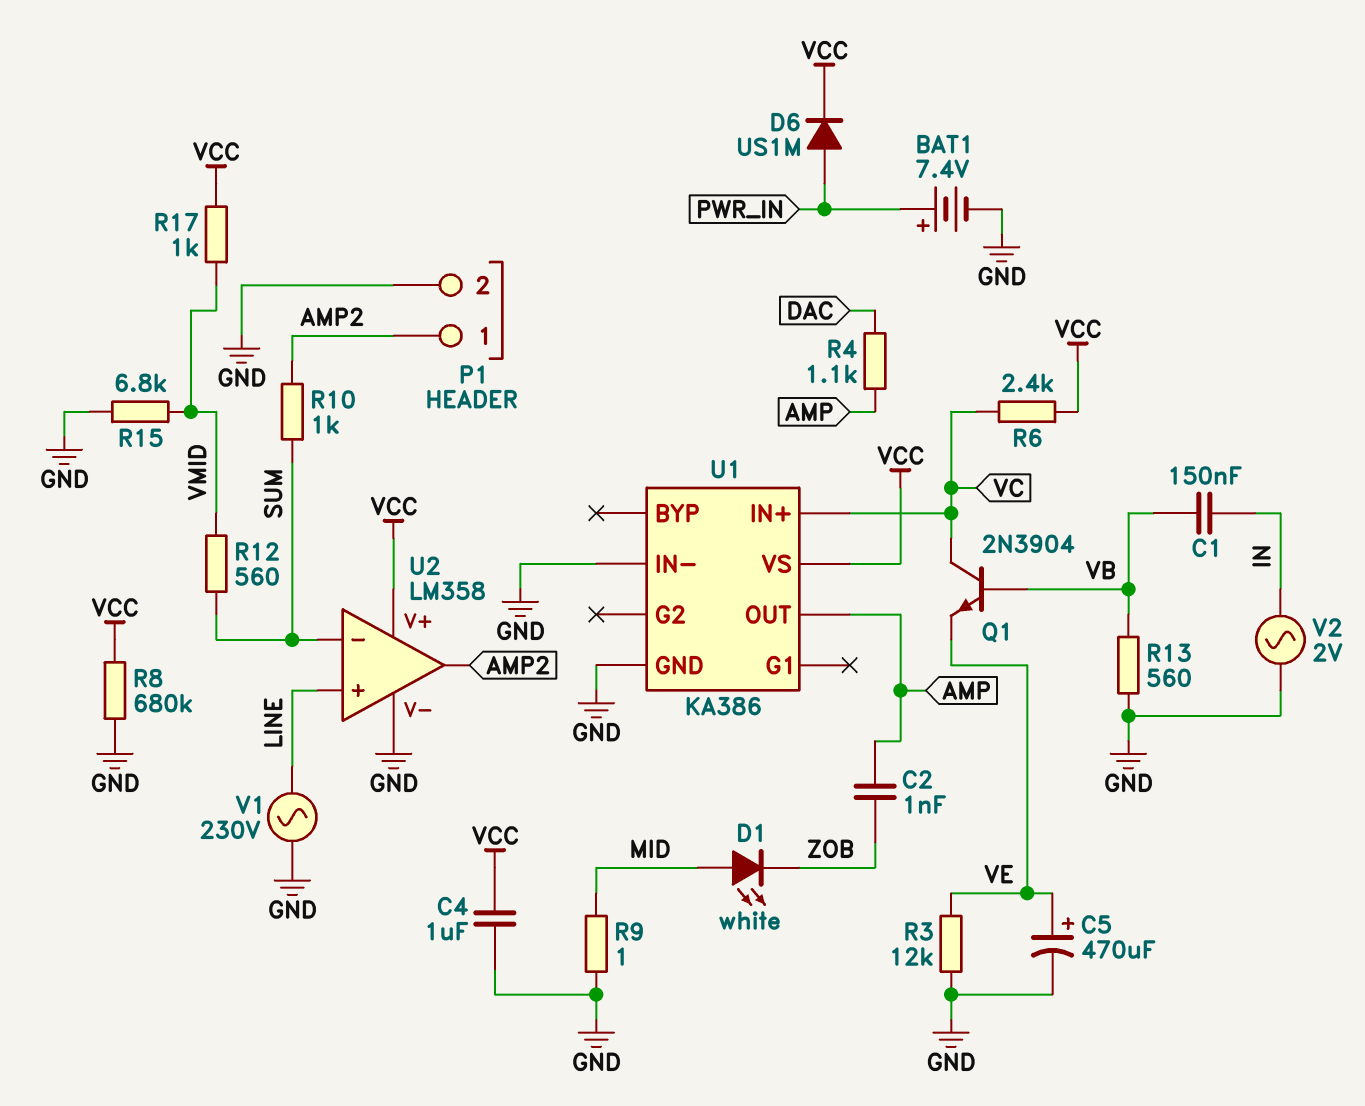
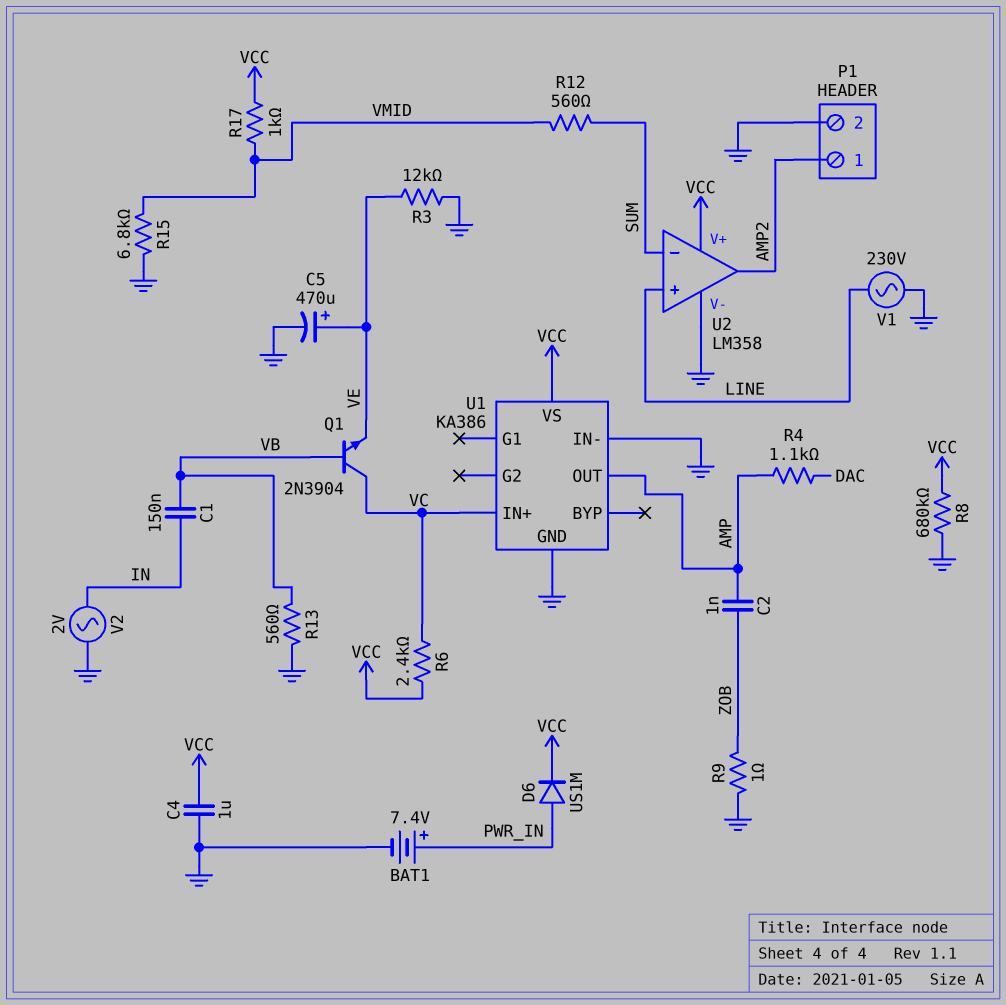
D1: LED white (A MID, K ZOB) -> none
R9: 1 (GND, MID) -> 1 (GND, ZOB)
R10: 1k (AMP2, SUM) -> none

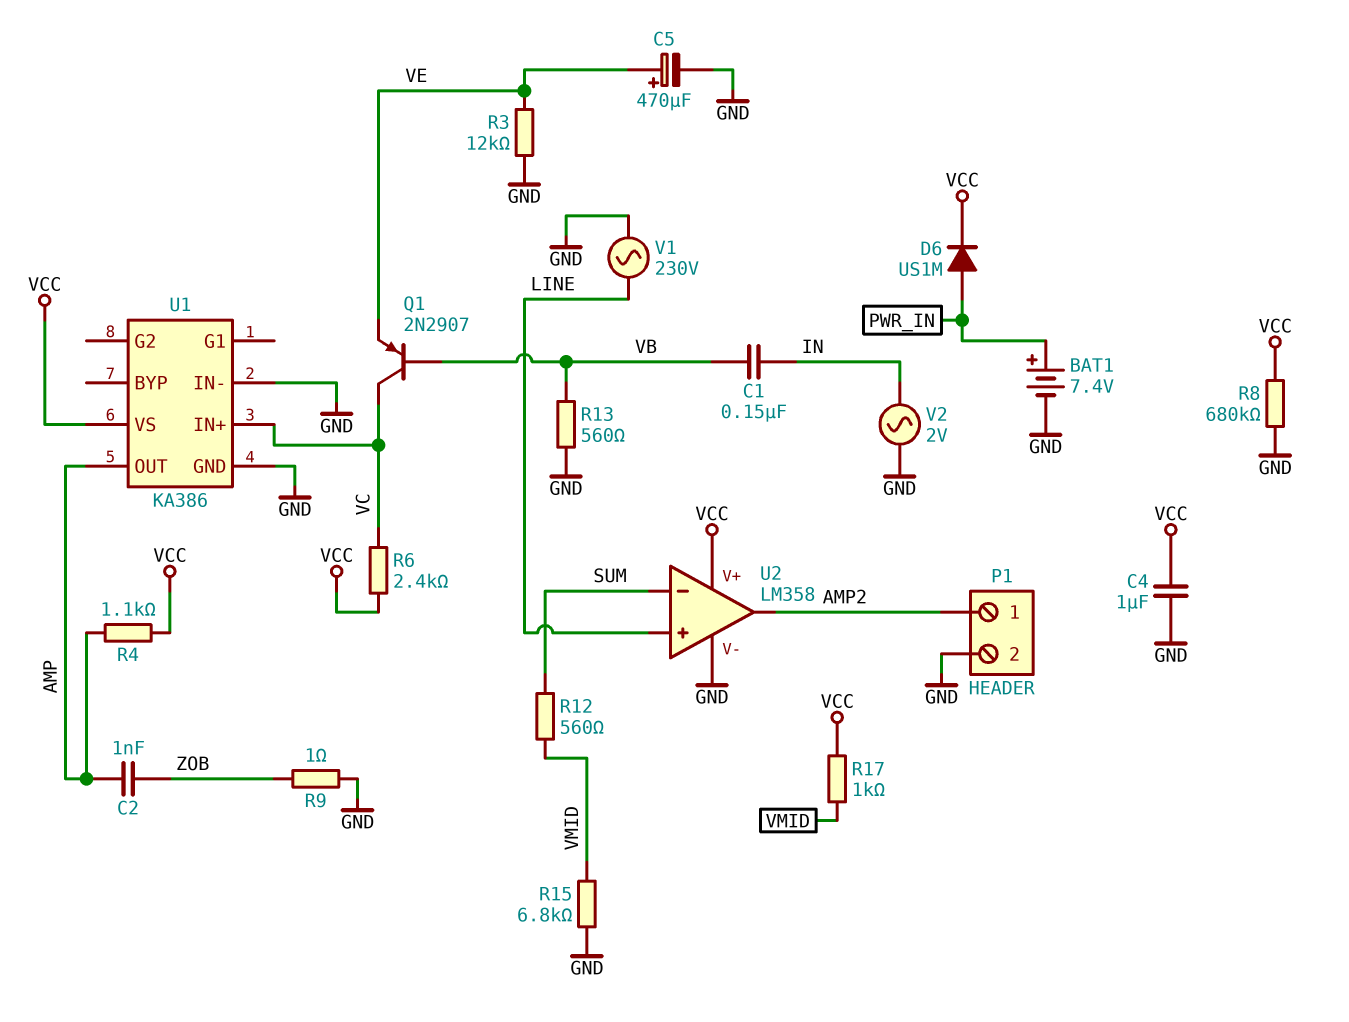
Q1: NPN 2N3904 (B VB, C VC, E VE) -> PNP 2N2907 (B VB, C VC, E VE)
R4: 1.1k (AMP, DAC) -> 1.1k (AMP, VCC)

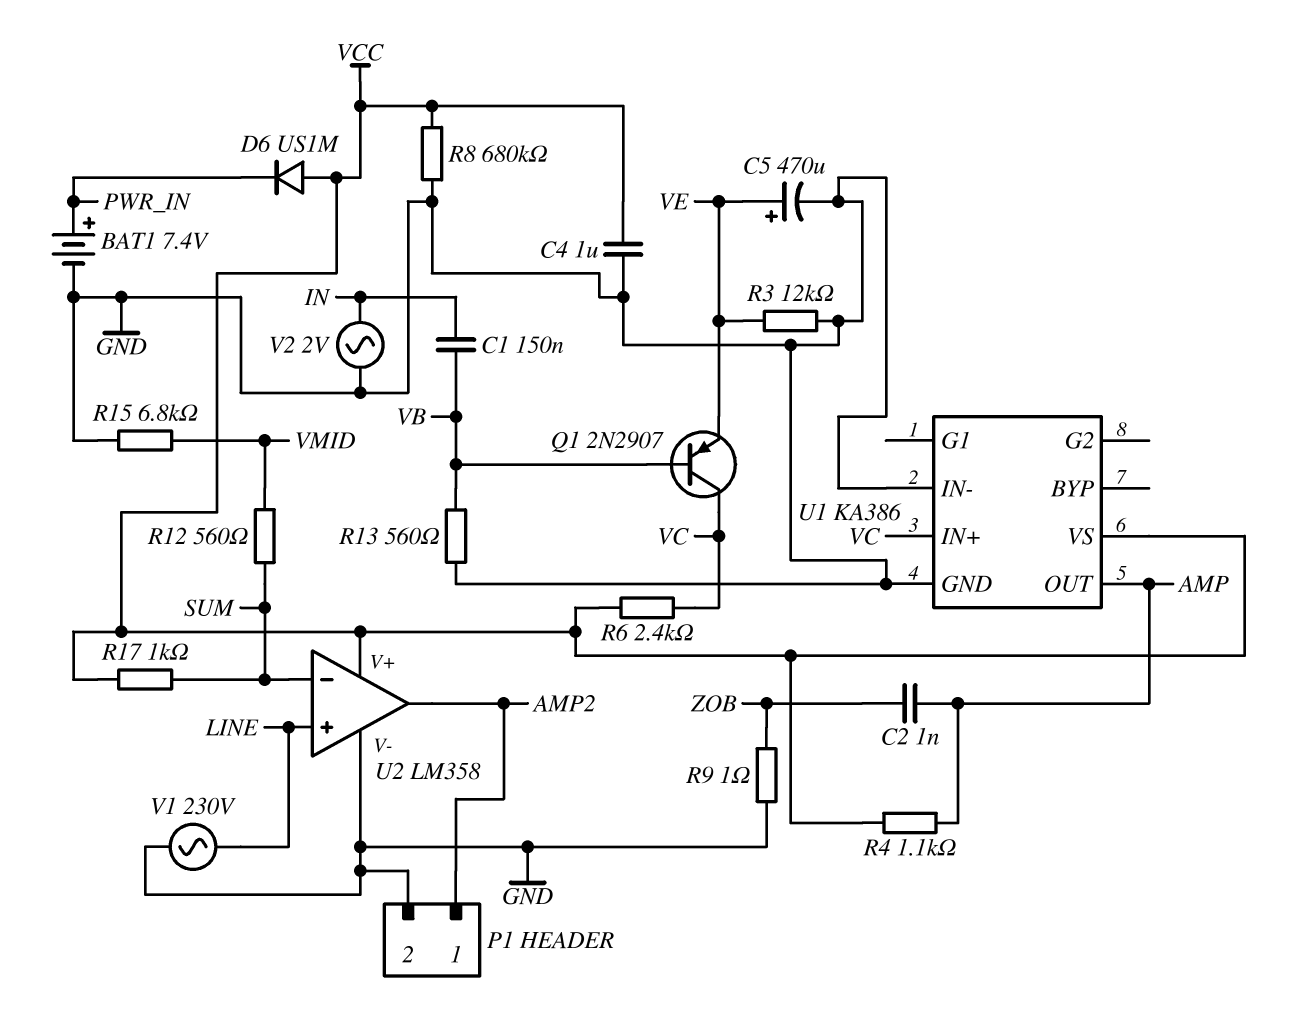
D6: diode US1M (A PWR_IN, K VCC) -> diode US1M (A VCC, K PWR_IN)
R17: 1k (VCC, VMID) -> 1k (SUM, VCC)

